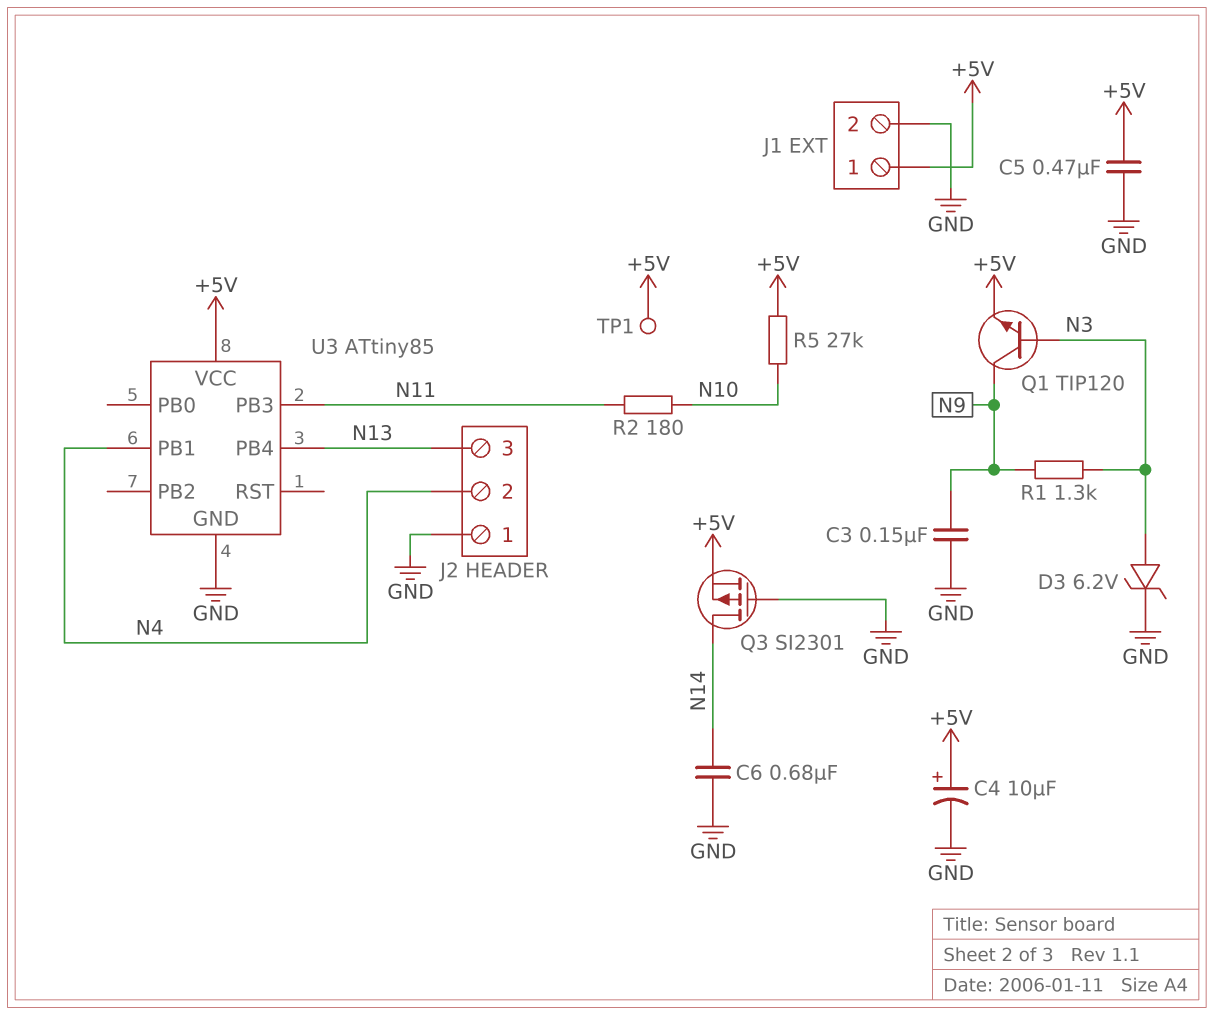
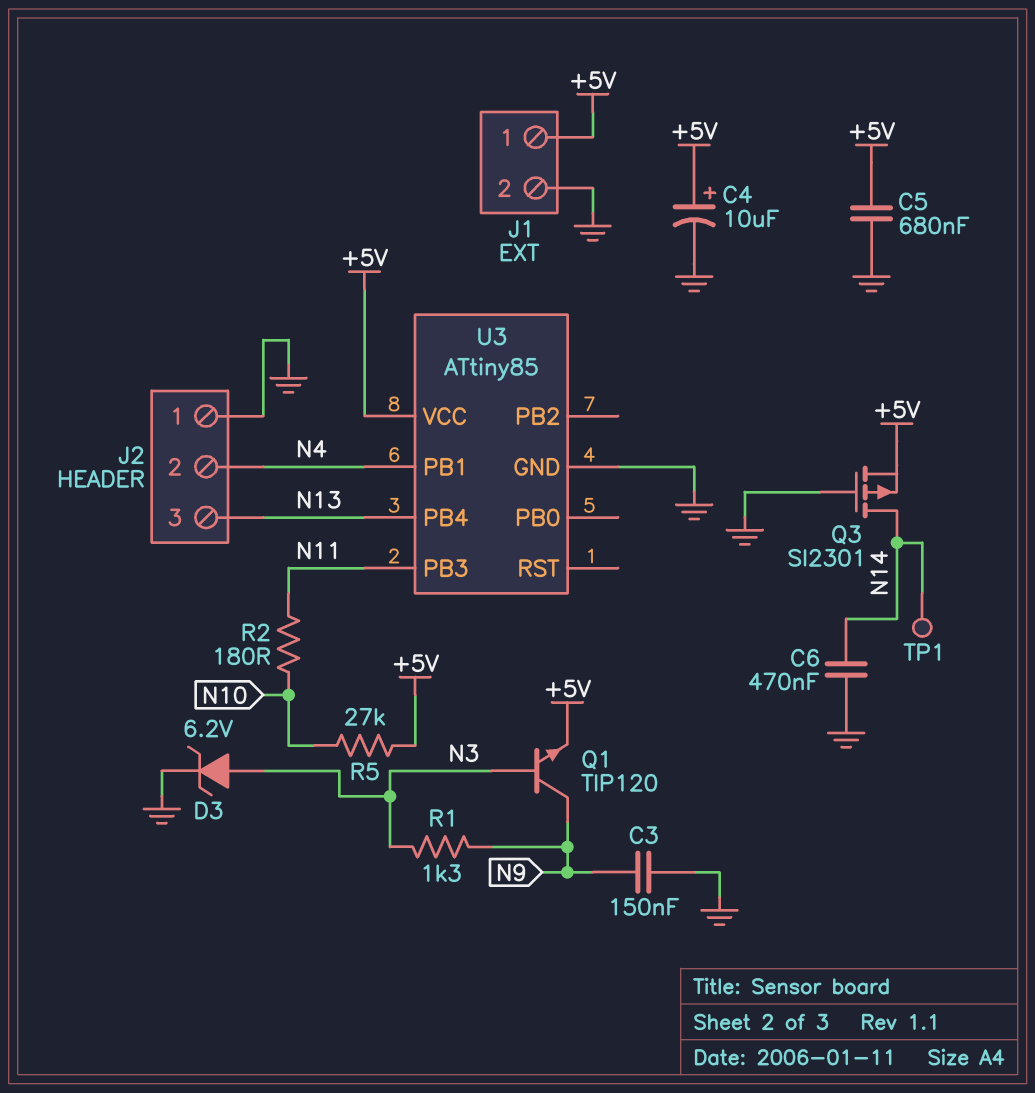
C5: 470nF (+5V, GND) -> 680nF (+5V, GND)
C6: 680nF (GND, N14) -> 470nF (GND, N14)
TP1: test point (+5V) -> test point (N14)

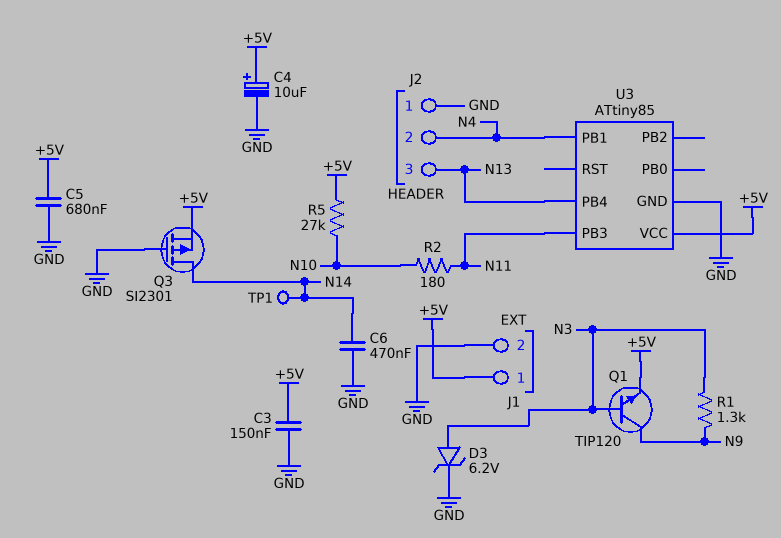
C3: 150nF (GND, N9) -> 150nF (+5V, GND)

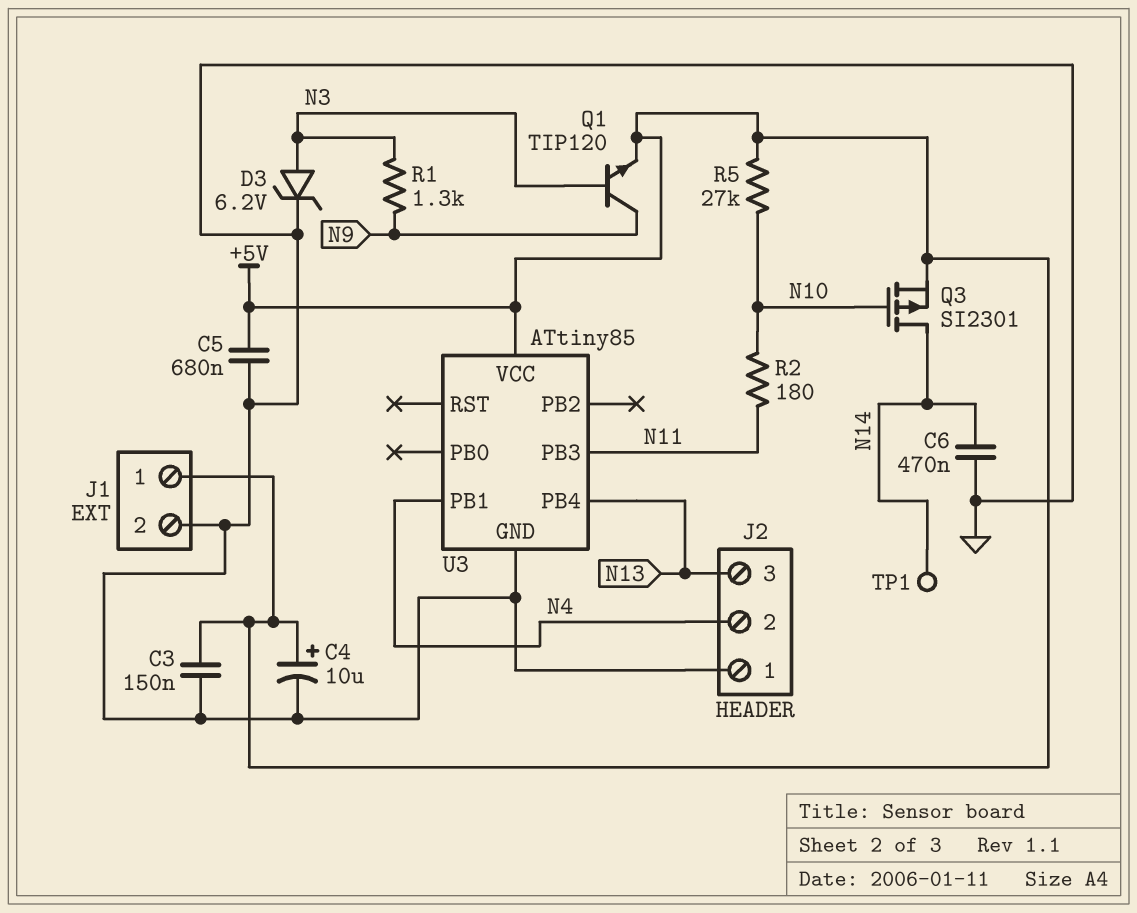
Q3: PMOS SI2301 (G GND, D N14, S +5V) -> PMOS SI2301 (G N10, D N14, S +5V)

